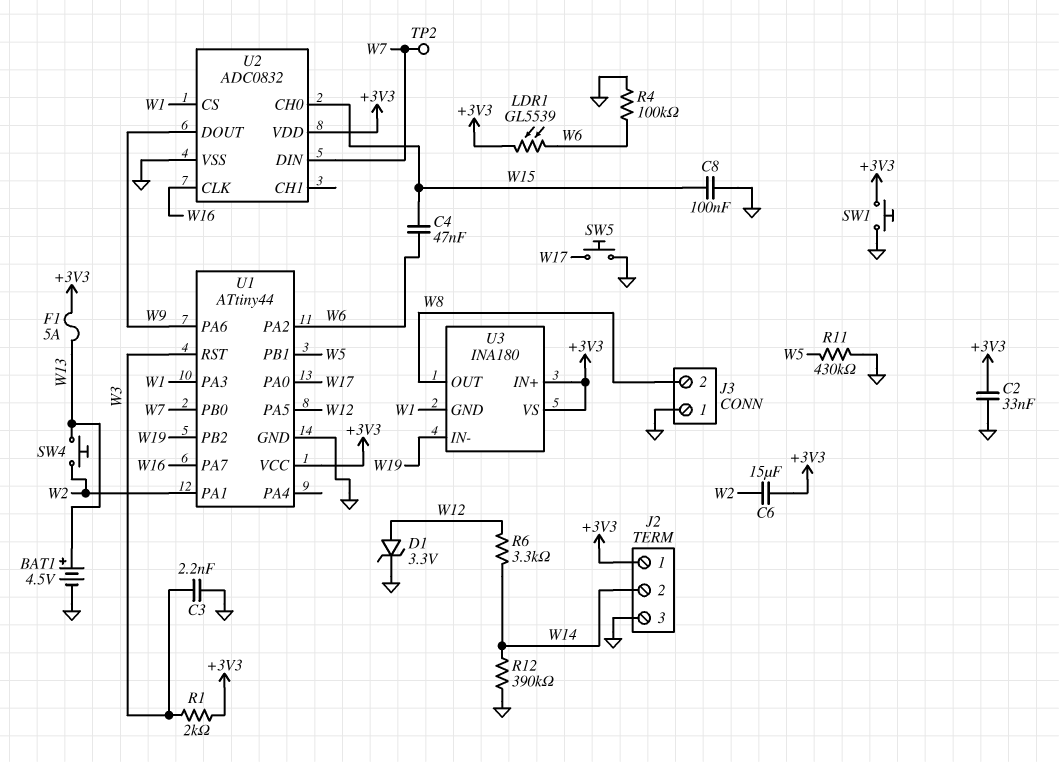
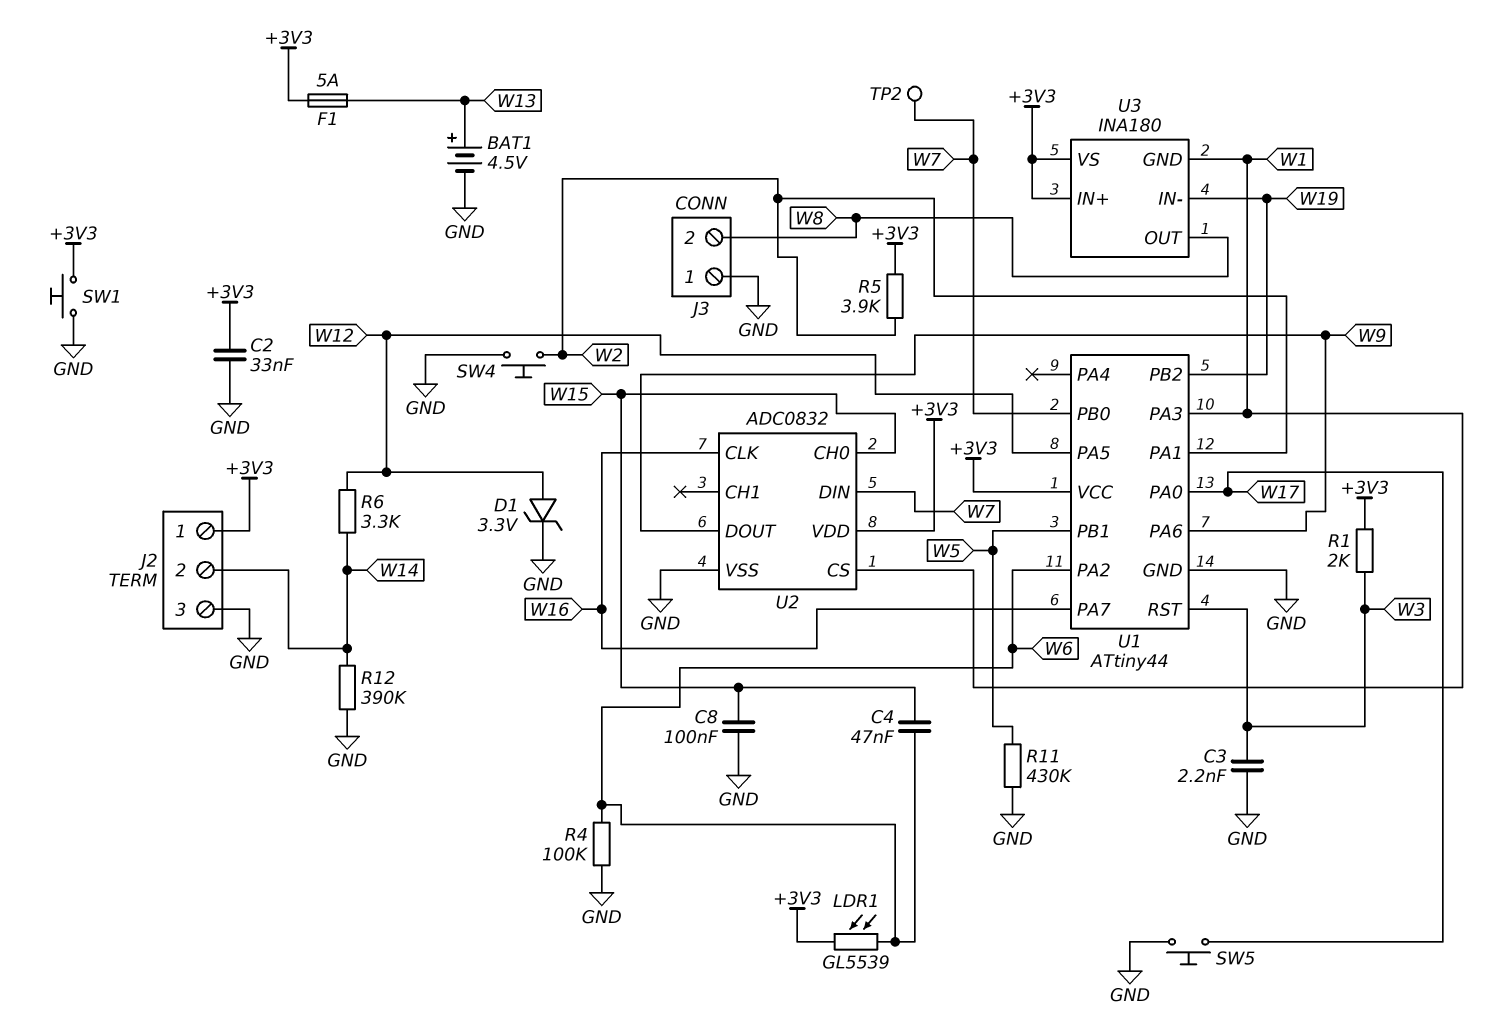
C6: 15uF (+3V3, W2) -> none
R5: none -> 3.9k (+3V3, W2)
SW4: button (W2, W13) -> button (GND, W2)

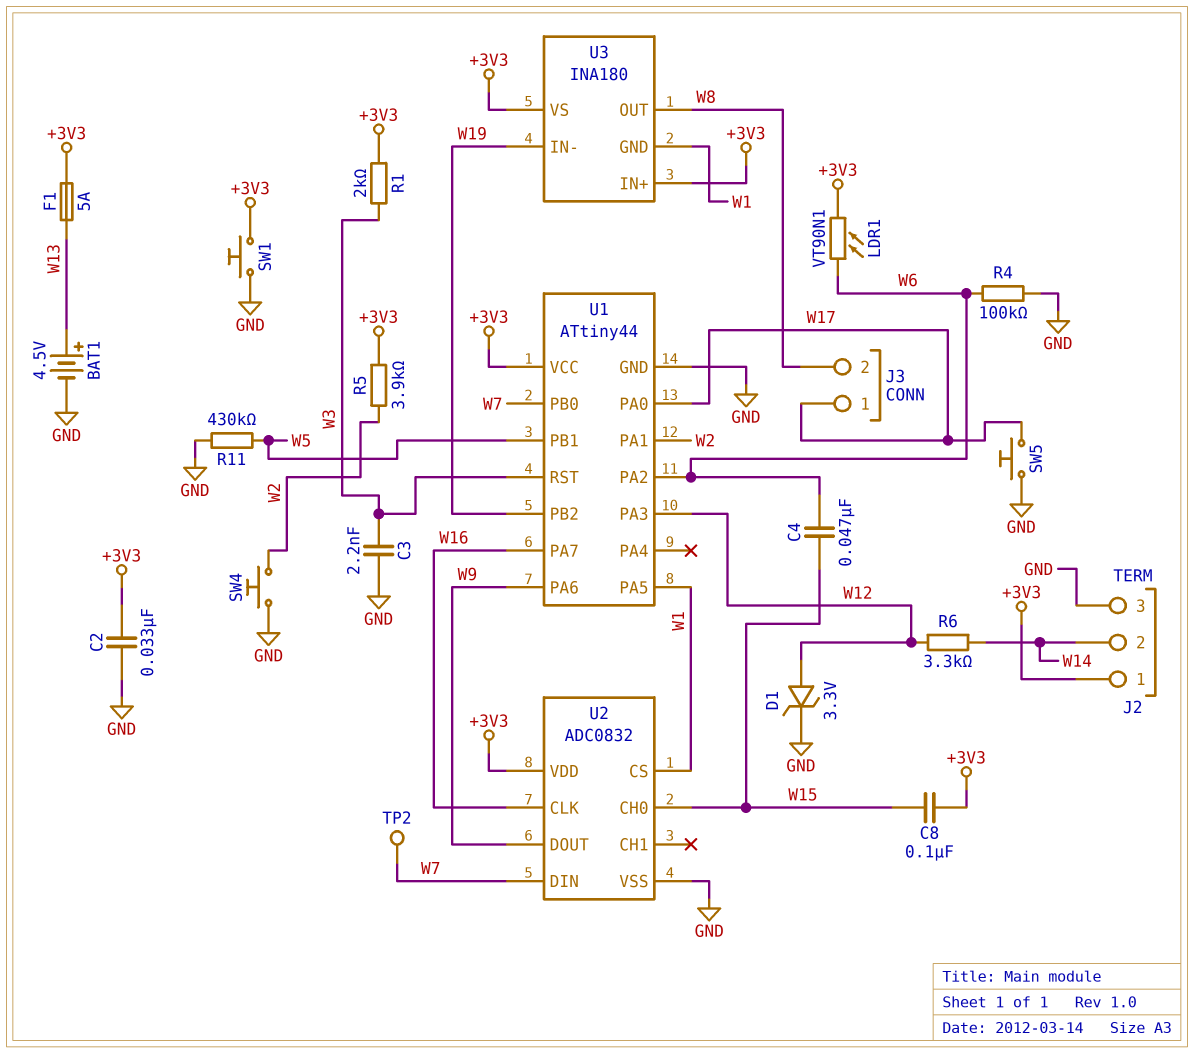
C8: 100nF (GND, W15) -> 100nF (+3V3, W15)
J3 pin 1: GND -> W17
LDR1: GL5539 (+3V3, W6) -> VT90N1 (+3V3, W6)
R12: 390k (GND, W14) -> none
U1 pin PA3: W1 -> W12
U1 pin PA5: W12 -> W1

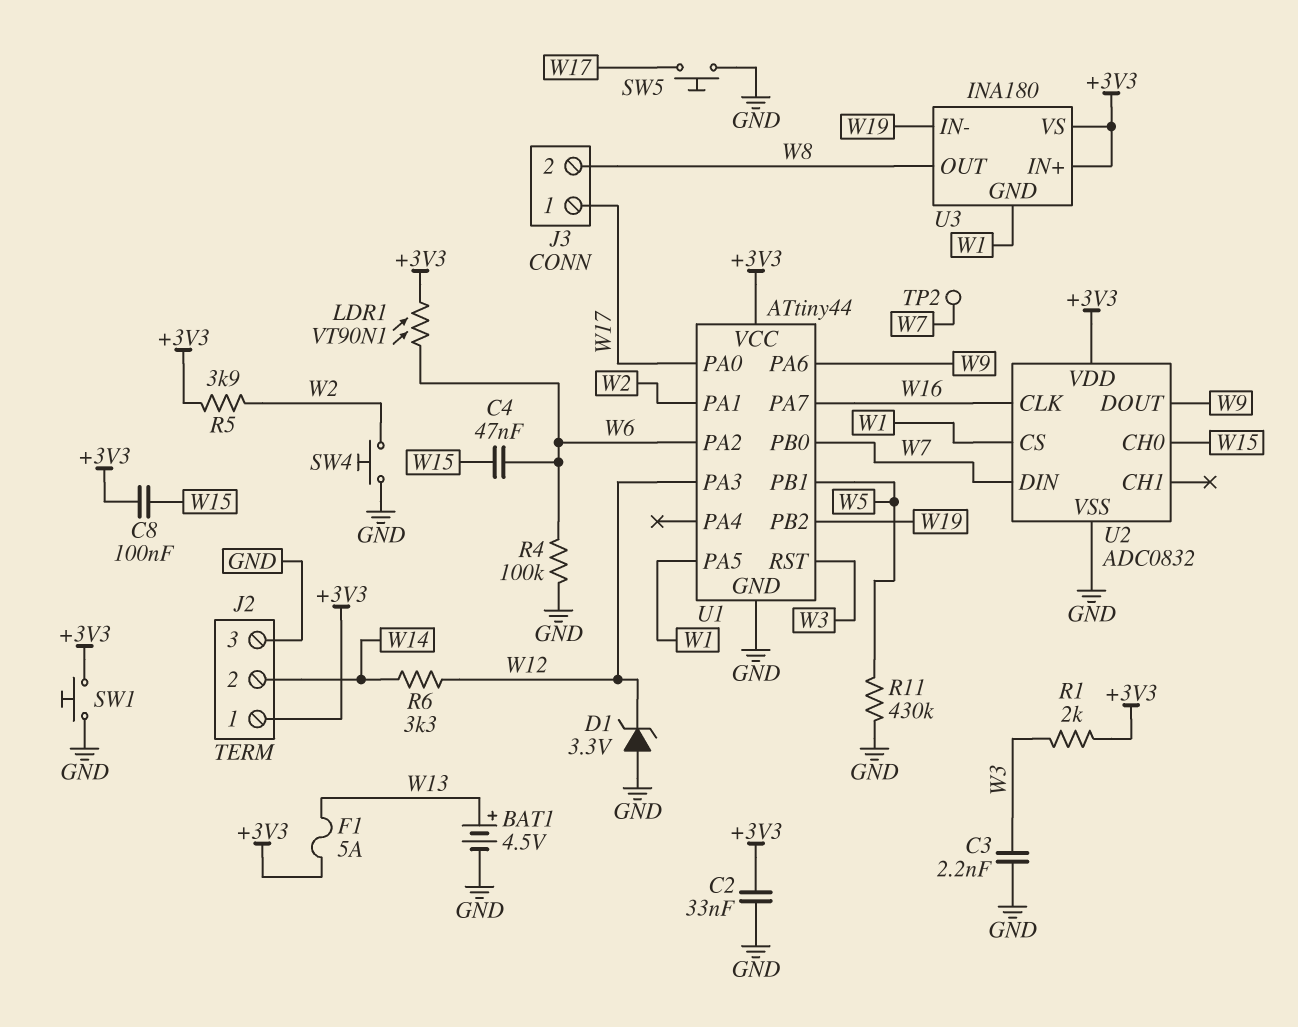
D1: zener 3.3V (A W12, K GND) -> zener 3.3V (A GND, K W12)

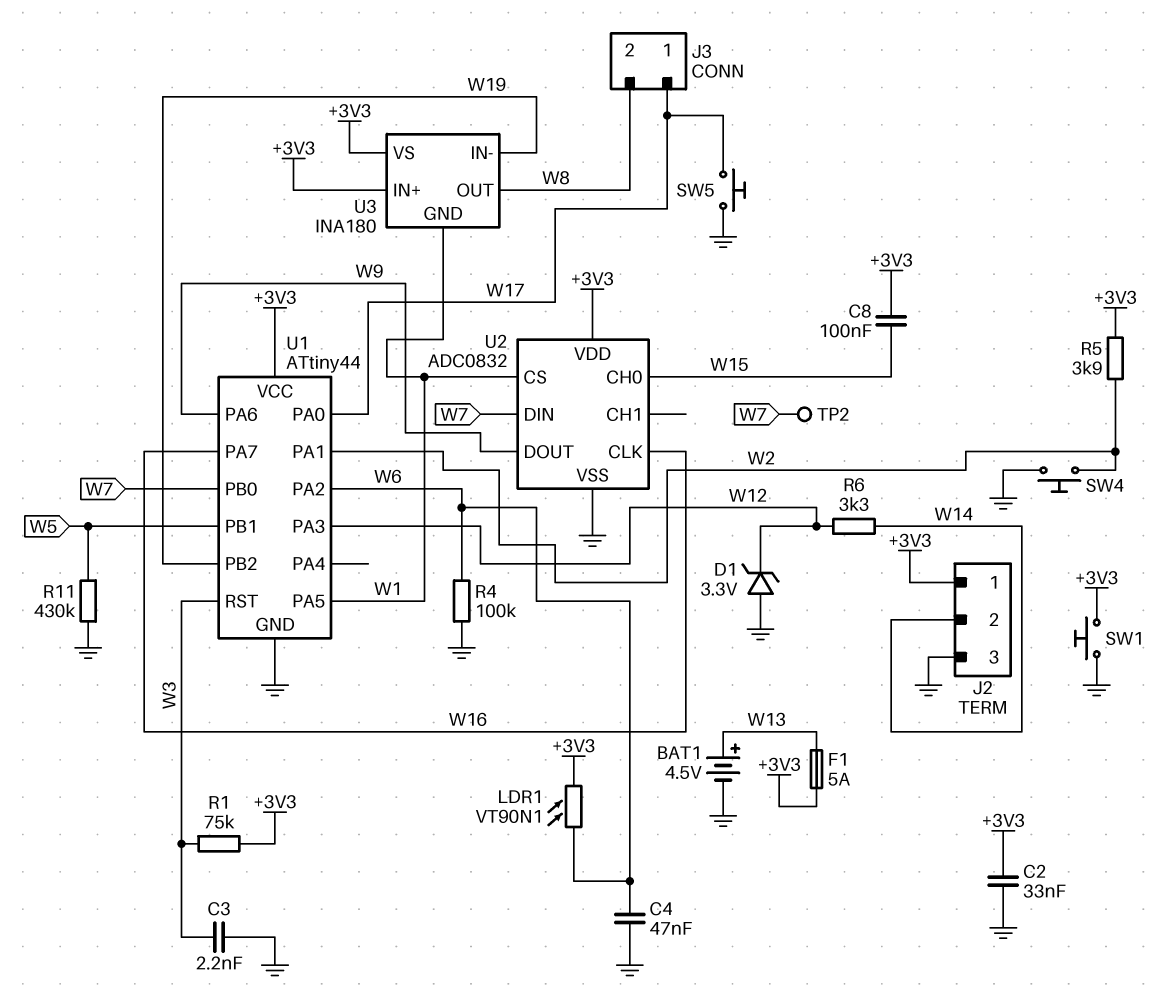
C4: 47nF (W6, W15) -> 47nF (GND, W6)
R1: 2k (+3V3, W3) -> 75k (+3V3, W3)

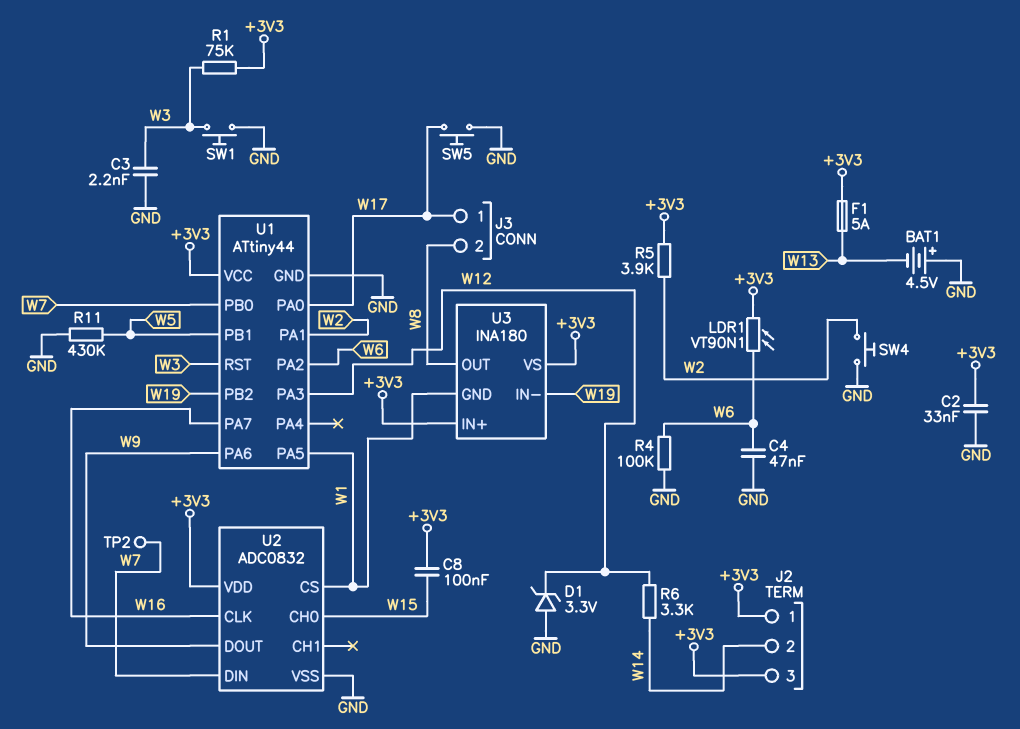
BAT1: 4.5V (plus W13, minus GND) -> 4.5V (plus GND, minus W13)
J2 pin 3: GND -> +3V3
SW1: button (+3V3, GND) -> button (GND, W3)

